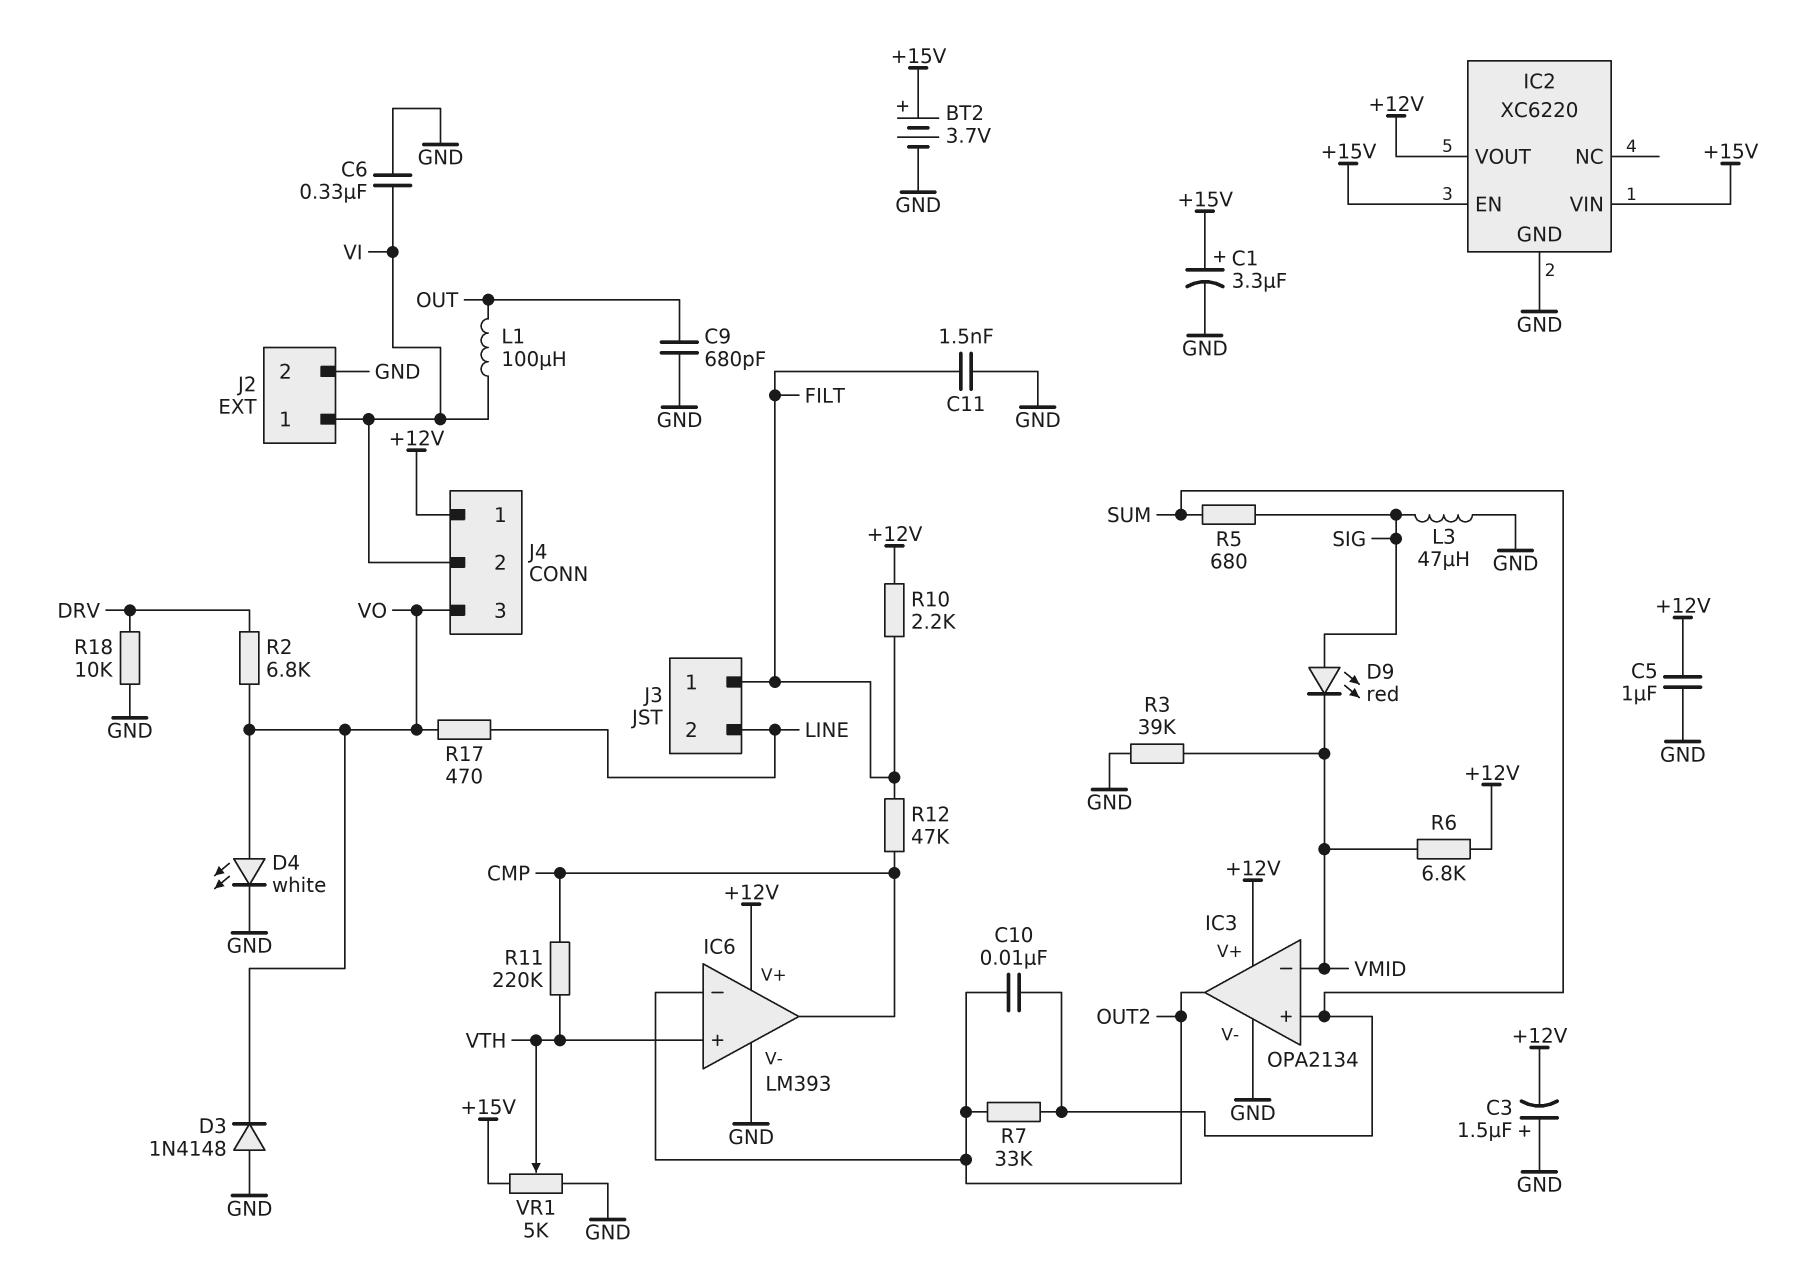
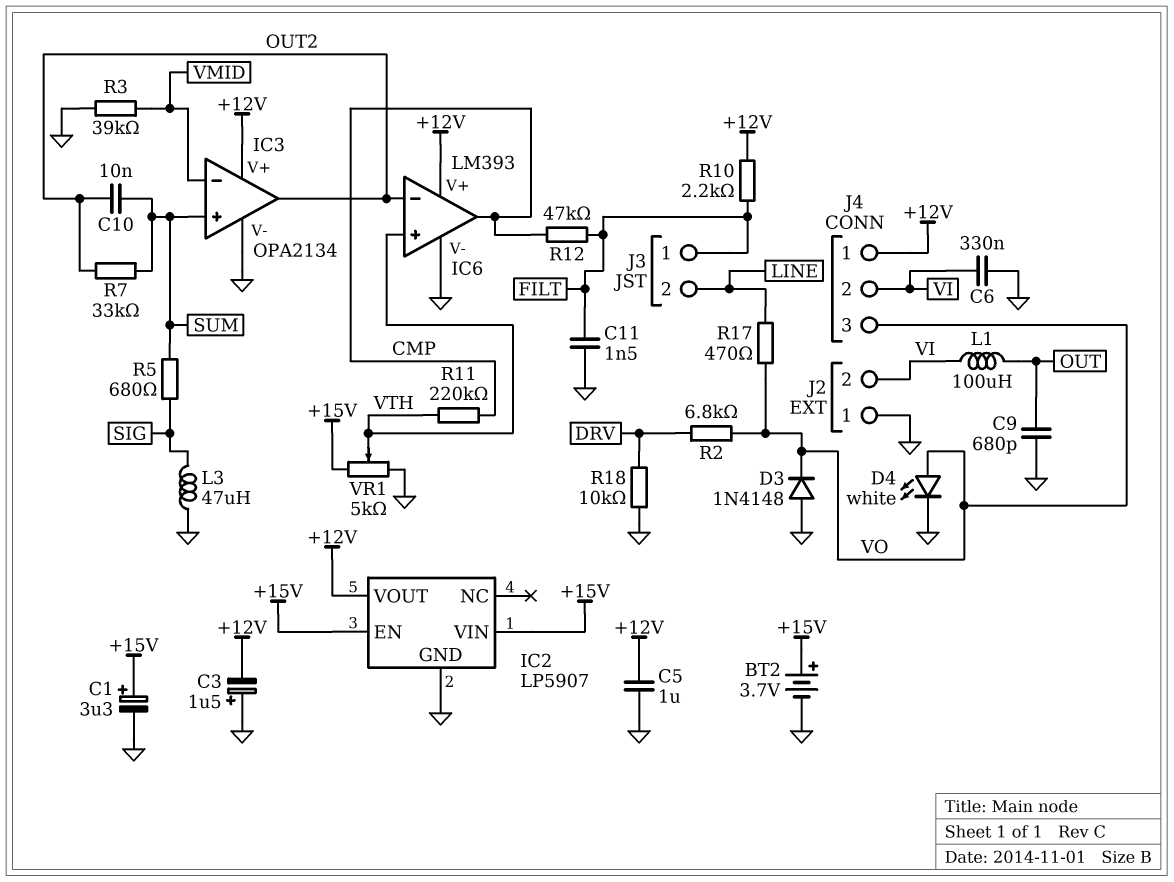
D9: LED red (A SIG, K VMID) -> none
IC2: XC6220 -> LP5907
J2 pin 1: VI -> GND
J2 pin 2: GND -> VI
R6: 6.8k (+12V, VMID) -> none

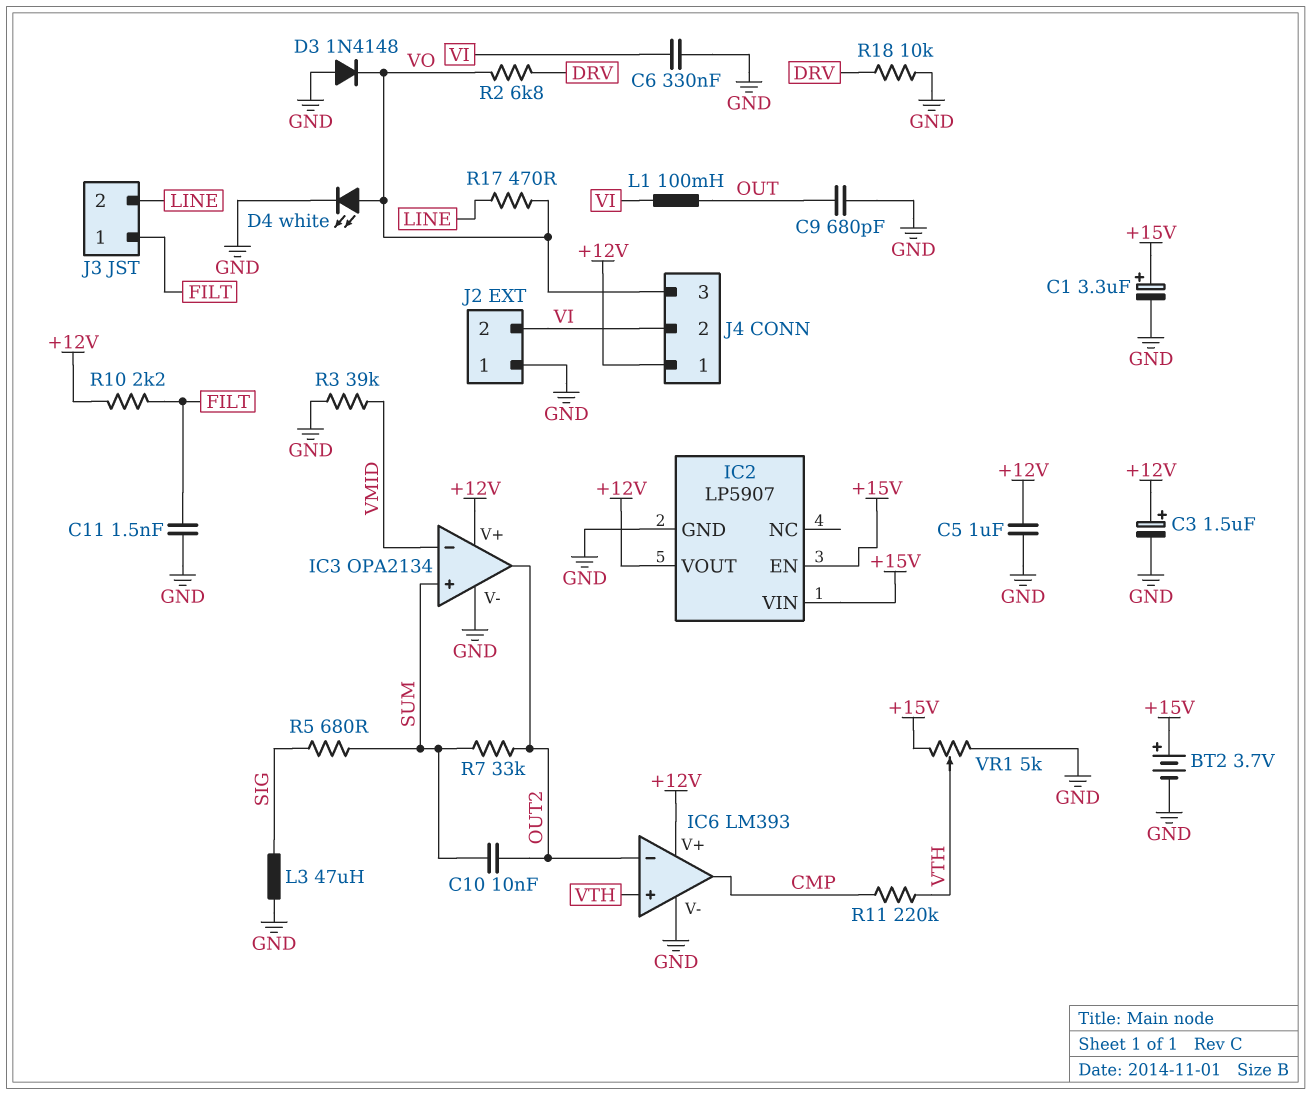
C3: 1.5uF (plus GND, minus +12V) -> 1.5uF (plus +12V, minus GND)
L1: 100uH (OUT, VI) -> 100mH (OUT, VI)
R12: 47k (CMP, FILT) -> none

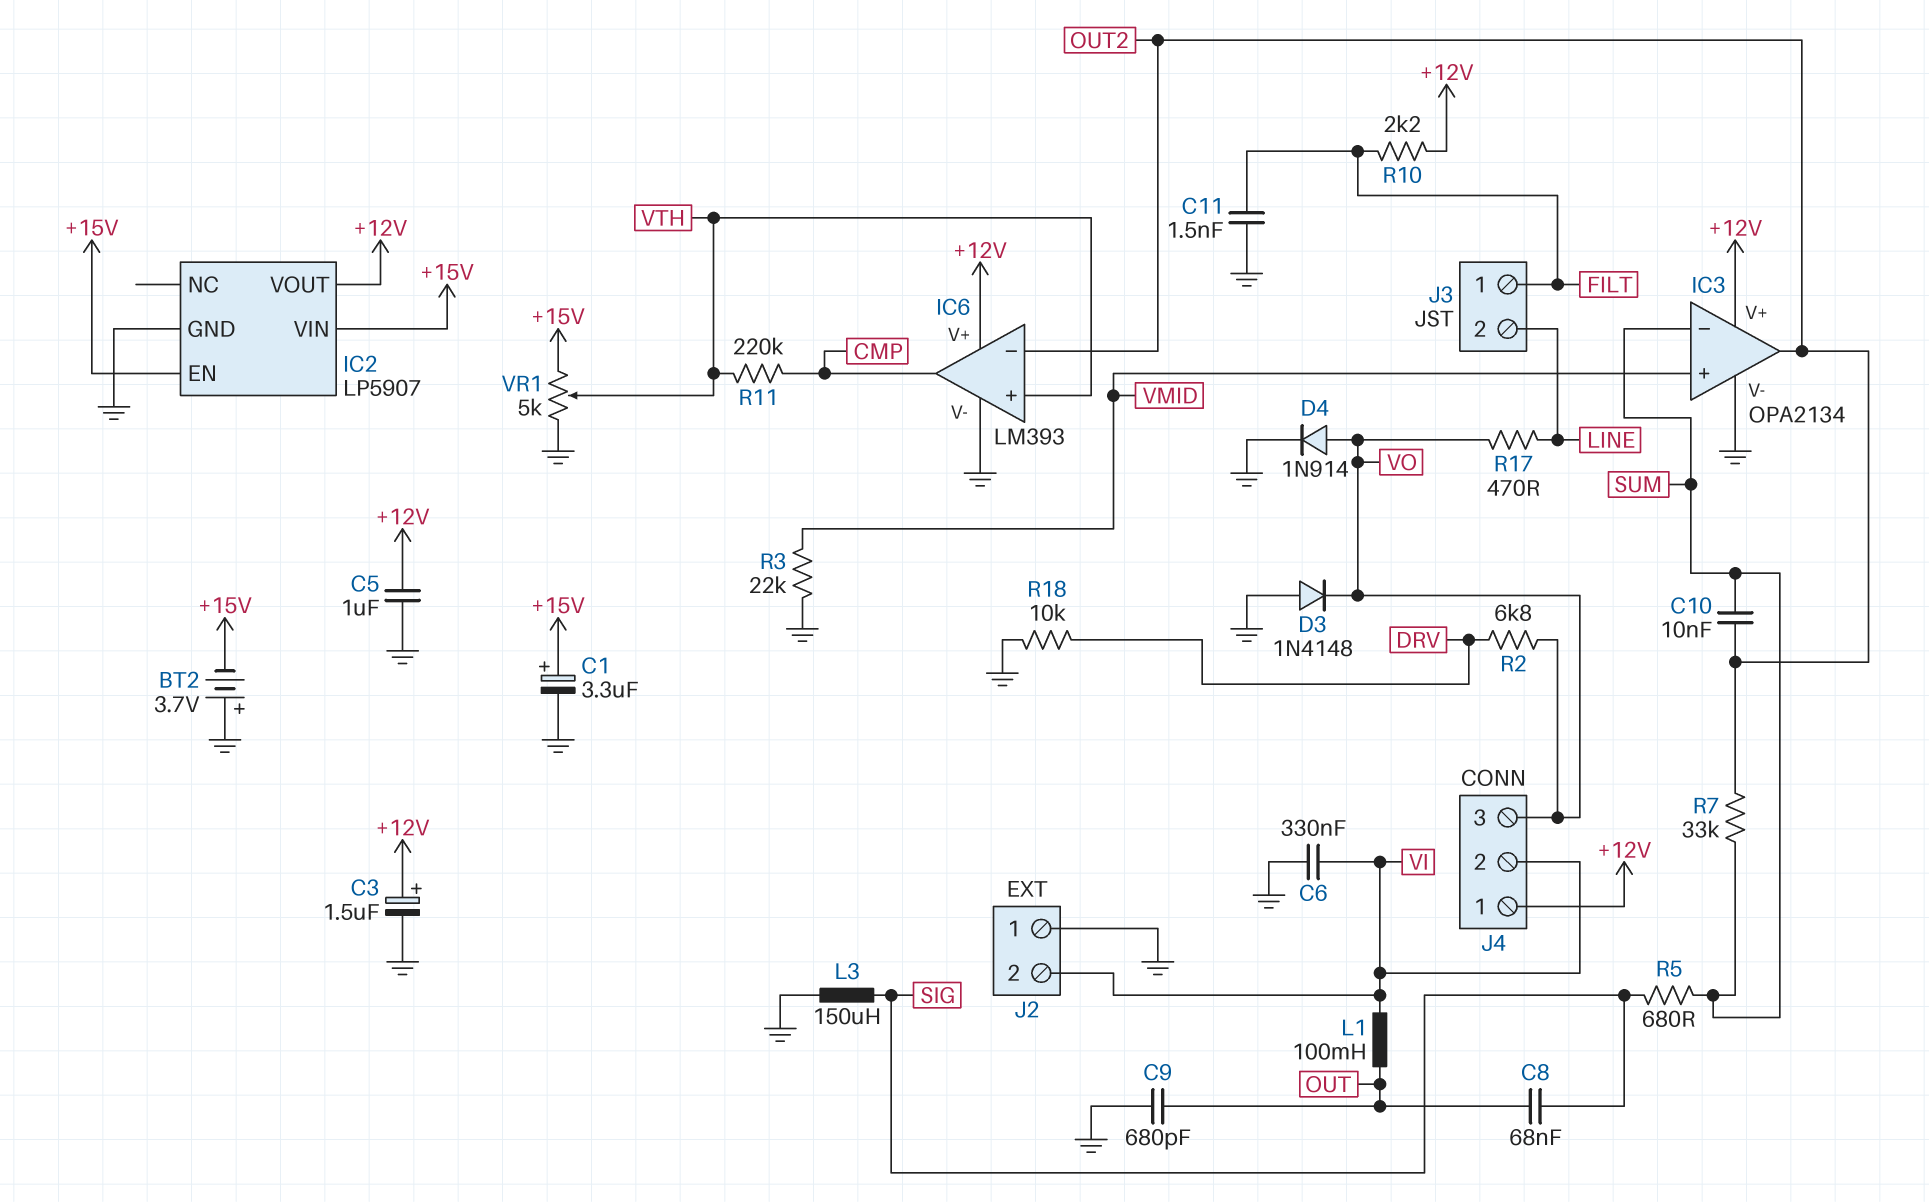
BT2: 3.7V (plus +15V, minus GND) -> 3.7V (plus GND, minus +15V)
C8: none -> 68nF (OUT, SIG)
D4: LED white (A VO, K GND) -> diode 1N914 (A VO, K GND)
IC3 pin in+: SUM -> VMID
IC3 pin in-: VMID -> SUM
L3: 47uH (GND, SIG) -> 150uH (GND, SIG)
R3: 39k (GND, VMID) -> 22k (GND, VMID)

